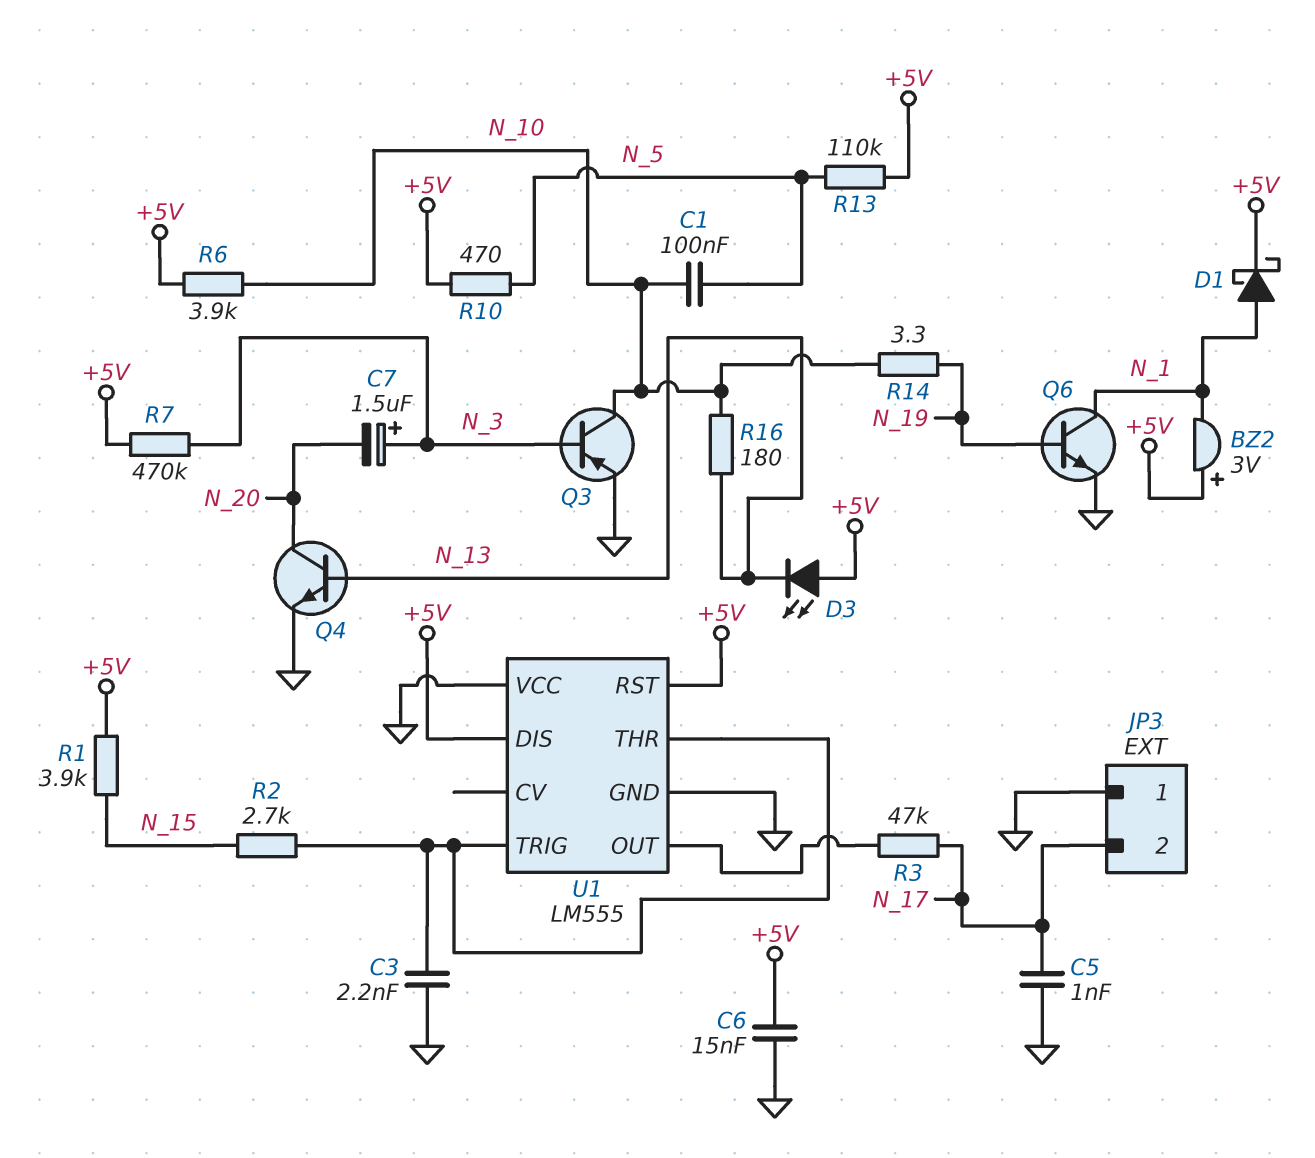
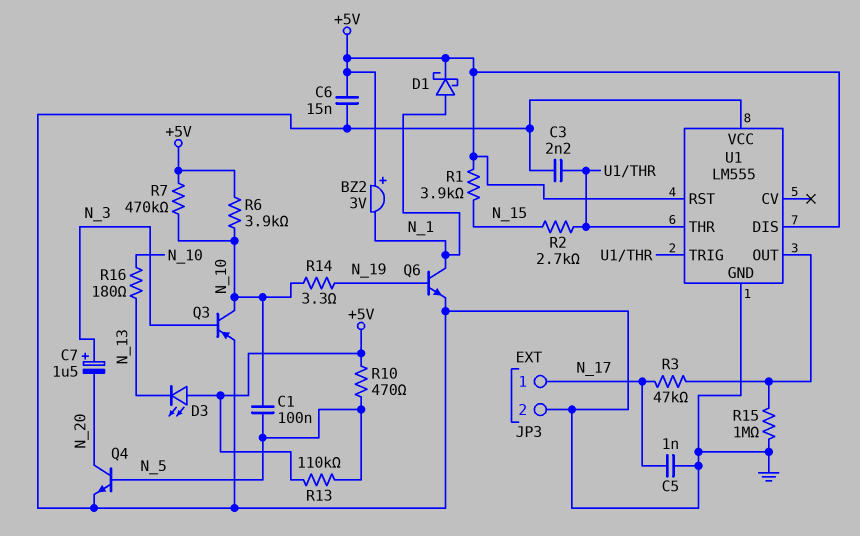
JP3 pin 1: GND -> N_17
JP3 pin 2: N_17 -> GND
Q4: NPN (B N_13, C N_20, E GND) -> NPN (B N_5, C N_20, E GND)
R7: 470k (+5V, N_3) -> 470k (+5V, N_10)
R15: none -> 1M (GND, U1/OUT)

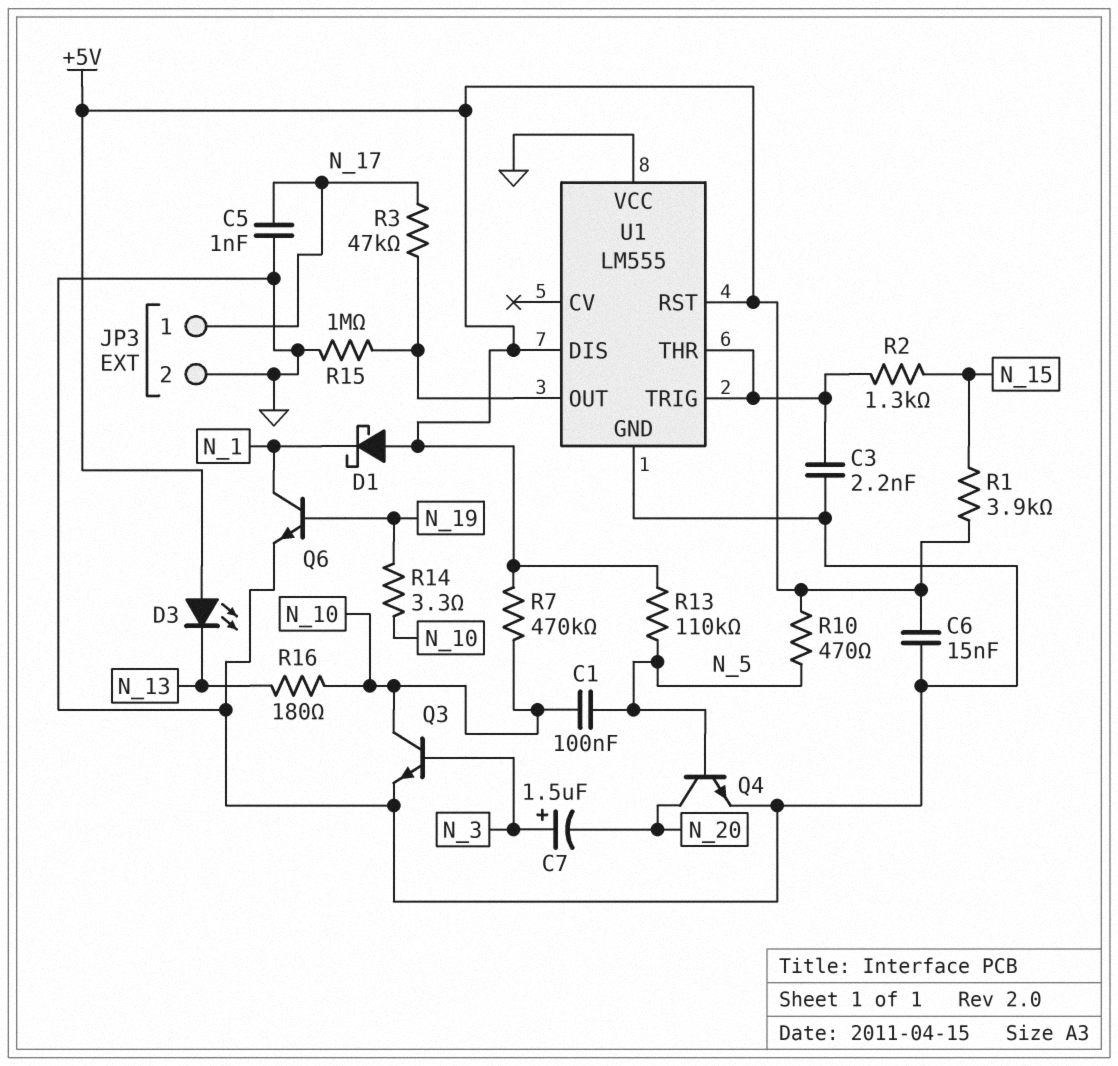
BZ2: buzzer 3V (plus +5V, minus N_1) -> none
D1: schottky (A N_1, K +5V) -> schottky (A +5V, K N_1)
Q3: PNP (B N_3, C N_10, E GND) -> NPN (B N_3, C N_10, E GND)
R2: 2.7k (N_15, U1/THR) -> 1.3k (N_15, U1/THR)
R6: 3.9k (+5V, N_10) -> none

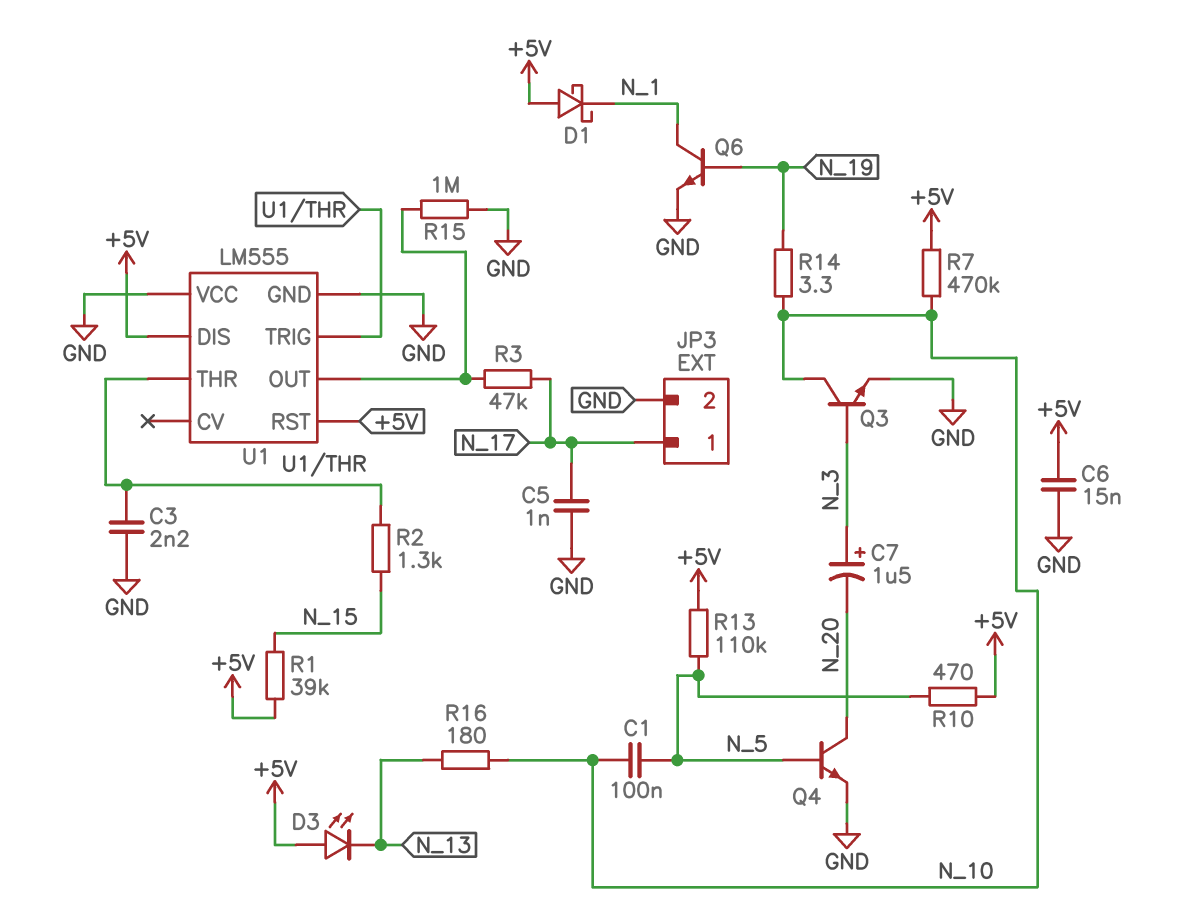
R1: 3.9k (+5V, N_15) -> 39k (+5V, N_15)

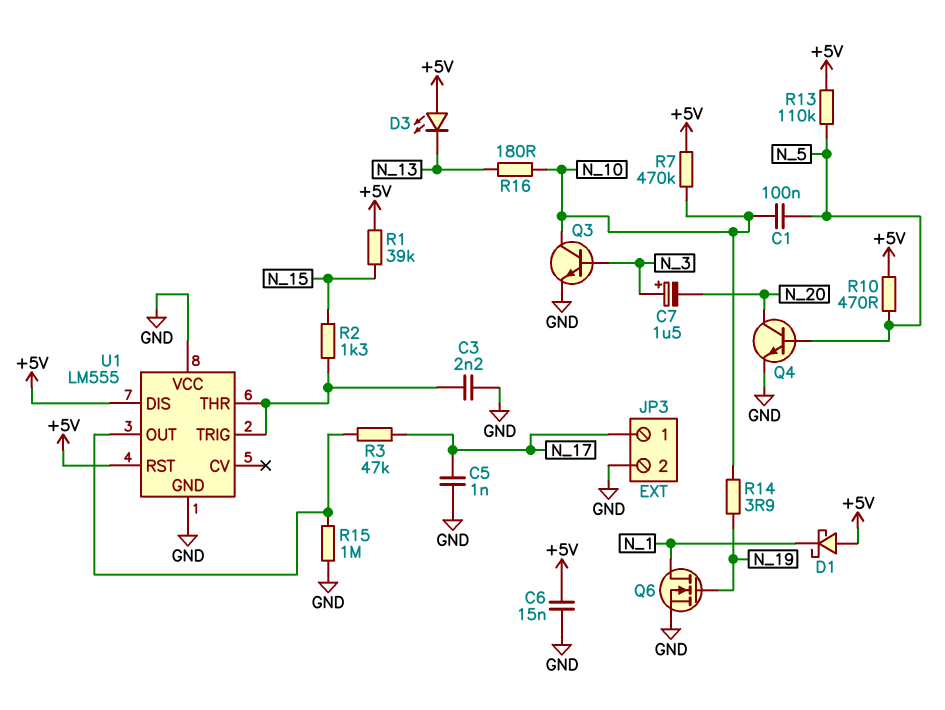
Q6: NPN (B N_19, C N_1, E GND) -> NMOS (G N_19, D N_1, S GND)
R14: 3.3 (N_10, N_19) -> 3.9 (N_10, N_19)

